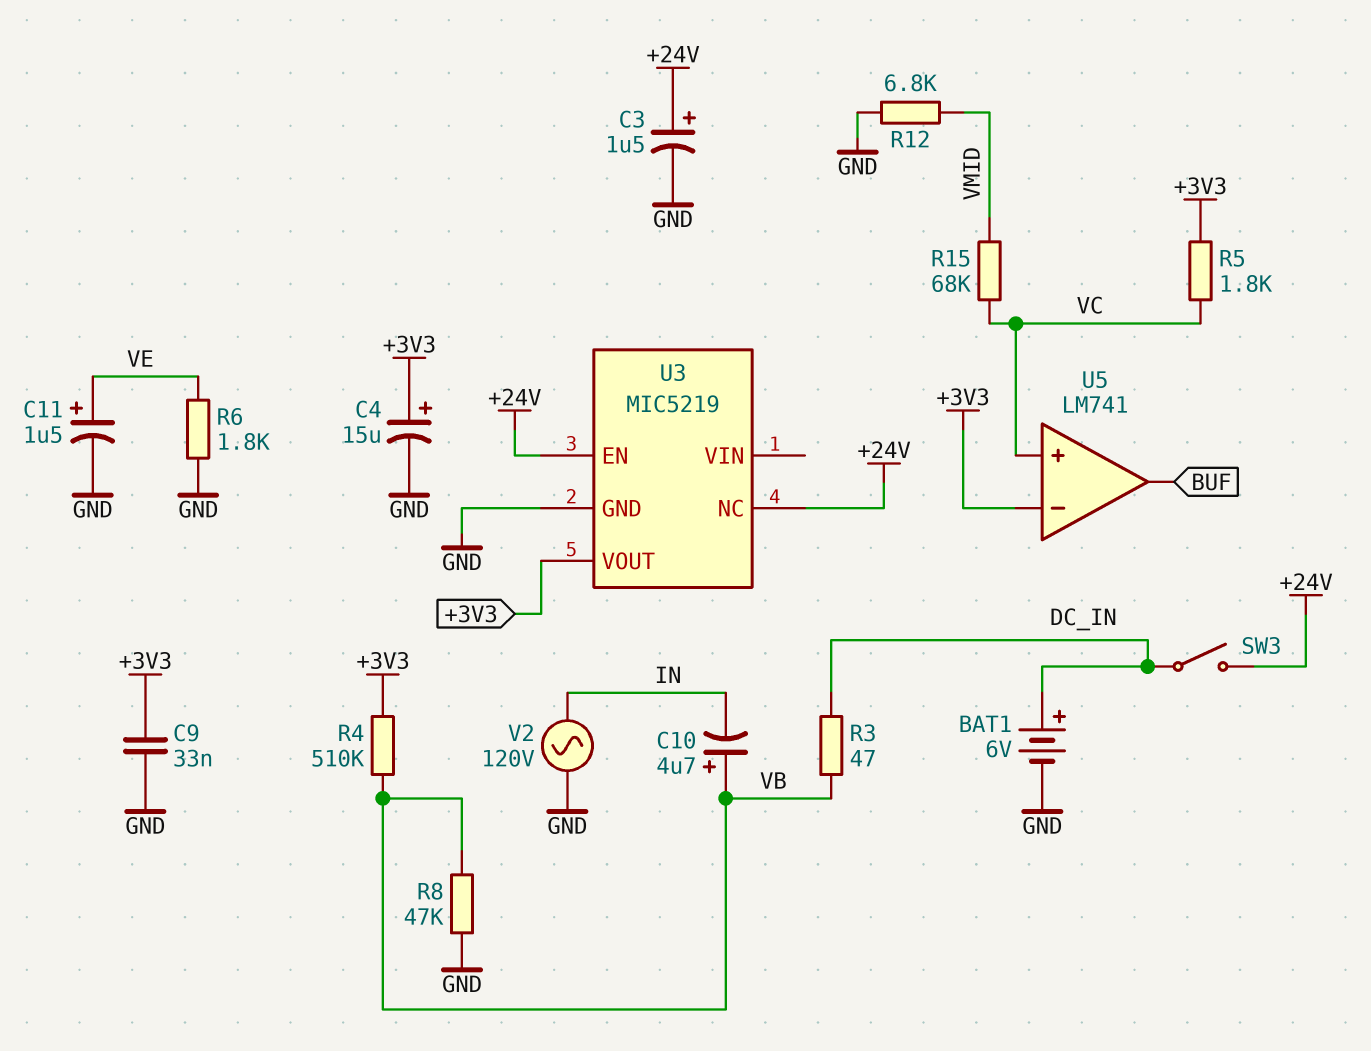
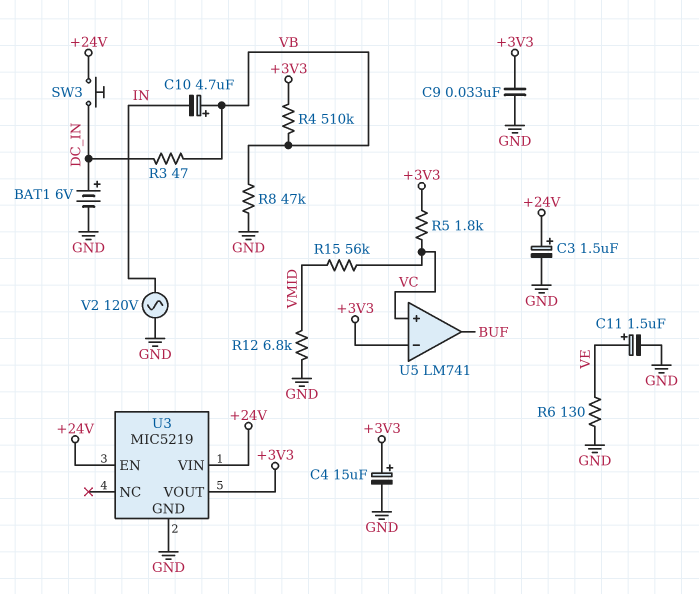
R6: 1.8k (GND, VE) -> 130 (GND, VE)
R15: 68k (VC, VMID) -> 56k (VC, VMID)
SW3: switch (+24V, DC_IN) -> button (+24V, DC_IN)
U3 pin NC: +24V -> none
U3 pin VIN: none -> +24V

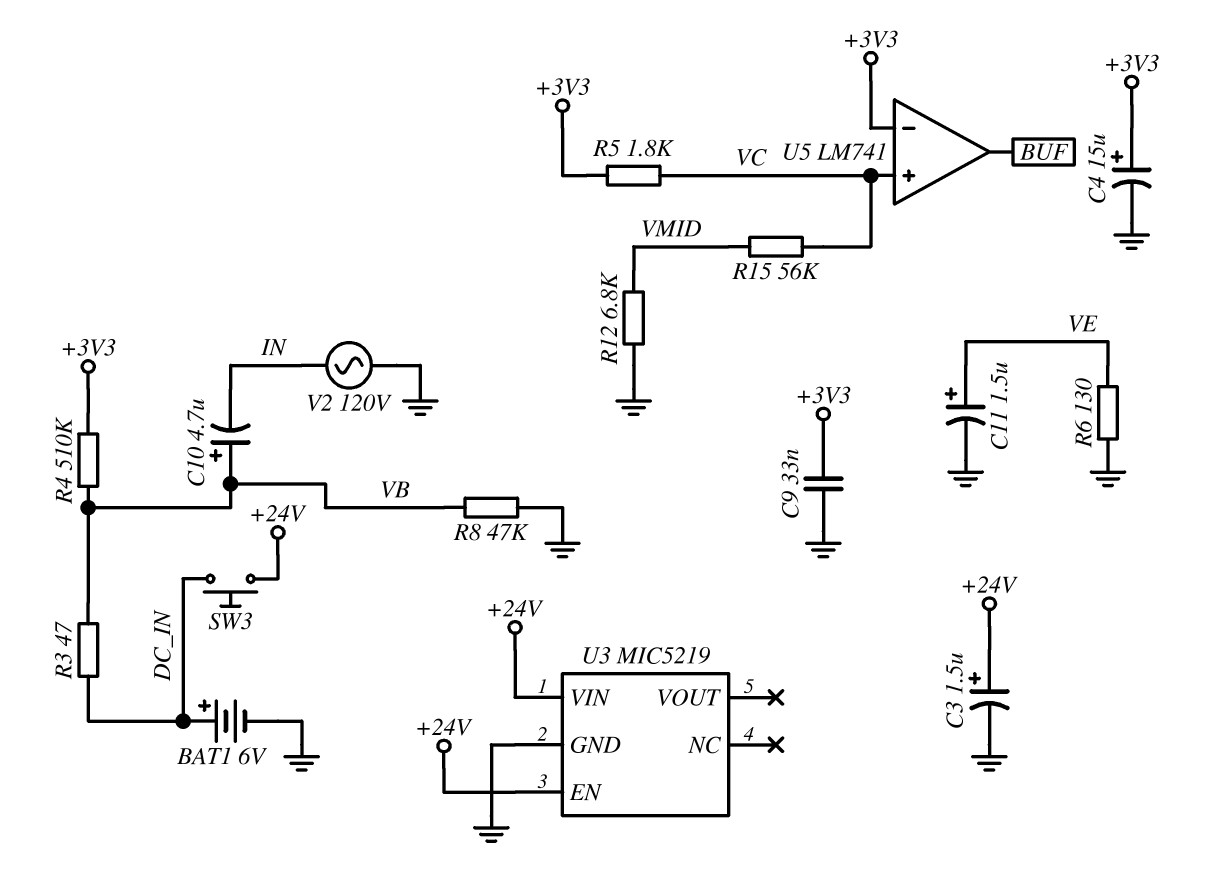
U3 pin VOUT: +3V3 -> none

